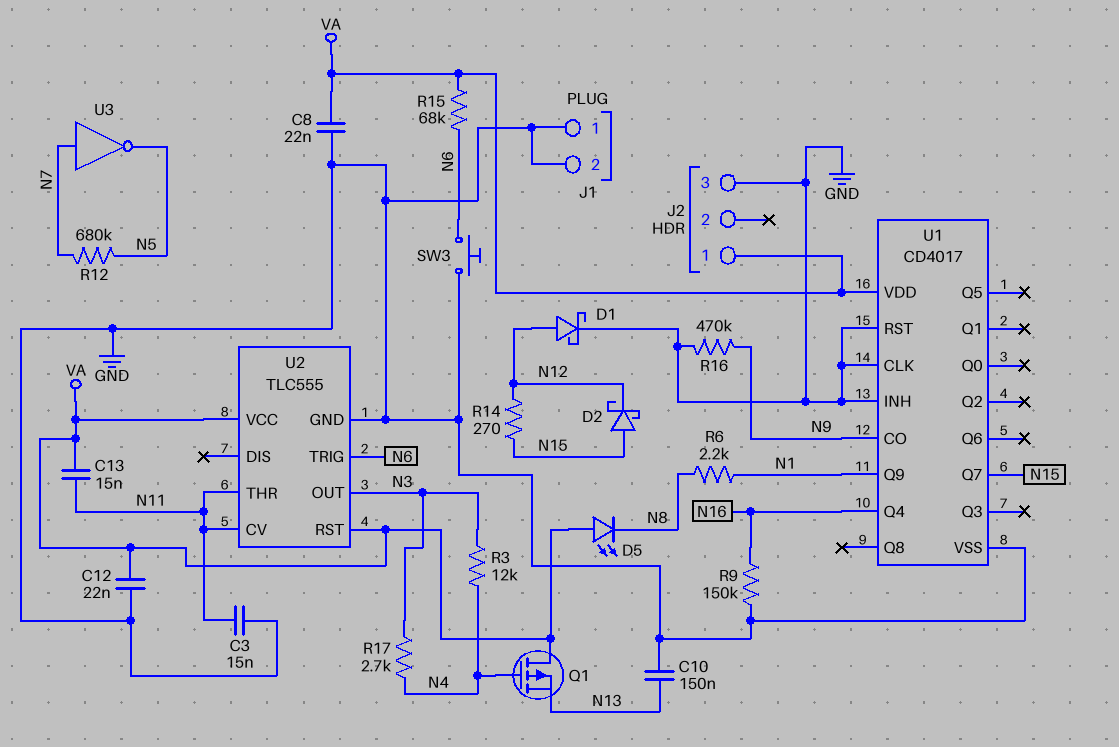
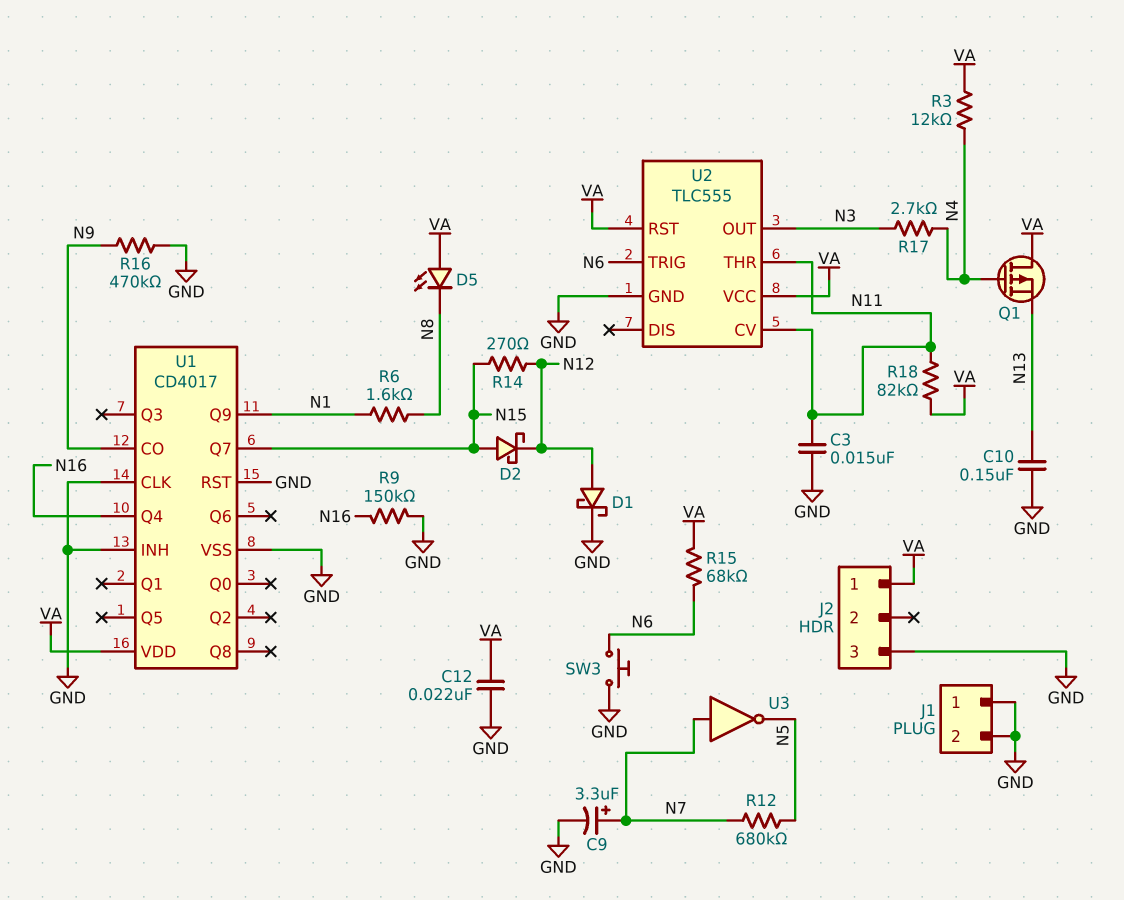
C8: 22nF (GND, VA) -> none
C9: none -> 3.3uF (plus N7, minus GND)
C13: 15nF (N11, VA) -> none
R3: 12k (N3, N4) -> 12k (N4, VA)
R6: 2.2k (N1, N8) -> 1.6k (N1, N8)
R18: none -> 82k (N11, VA)

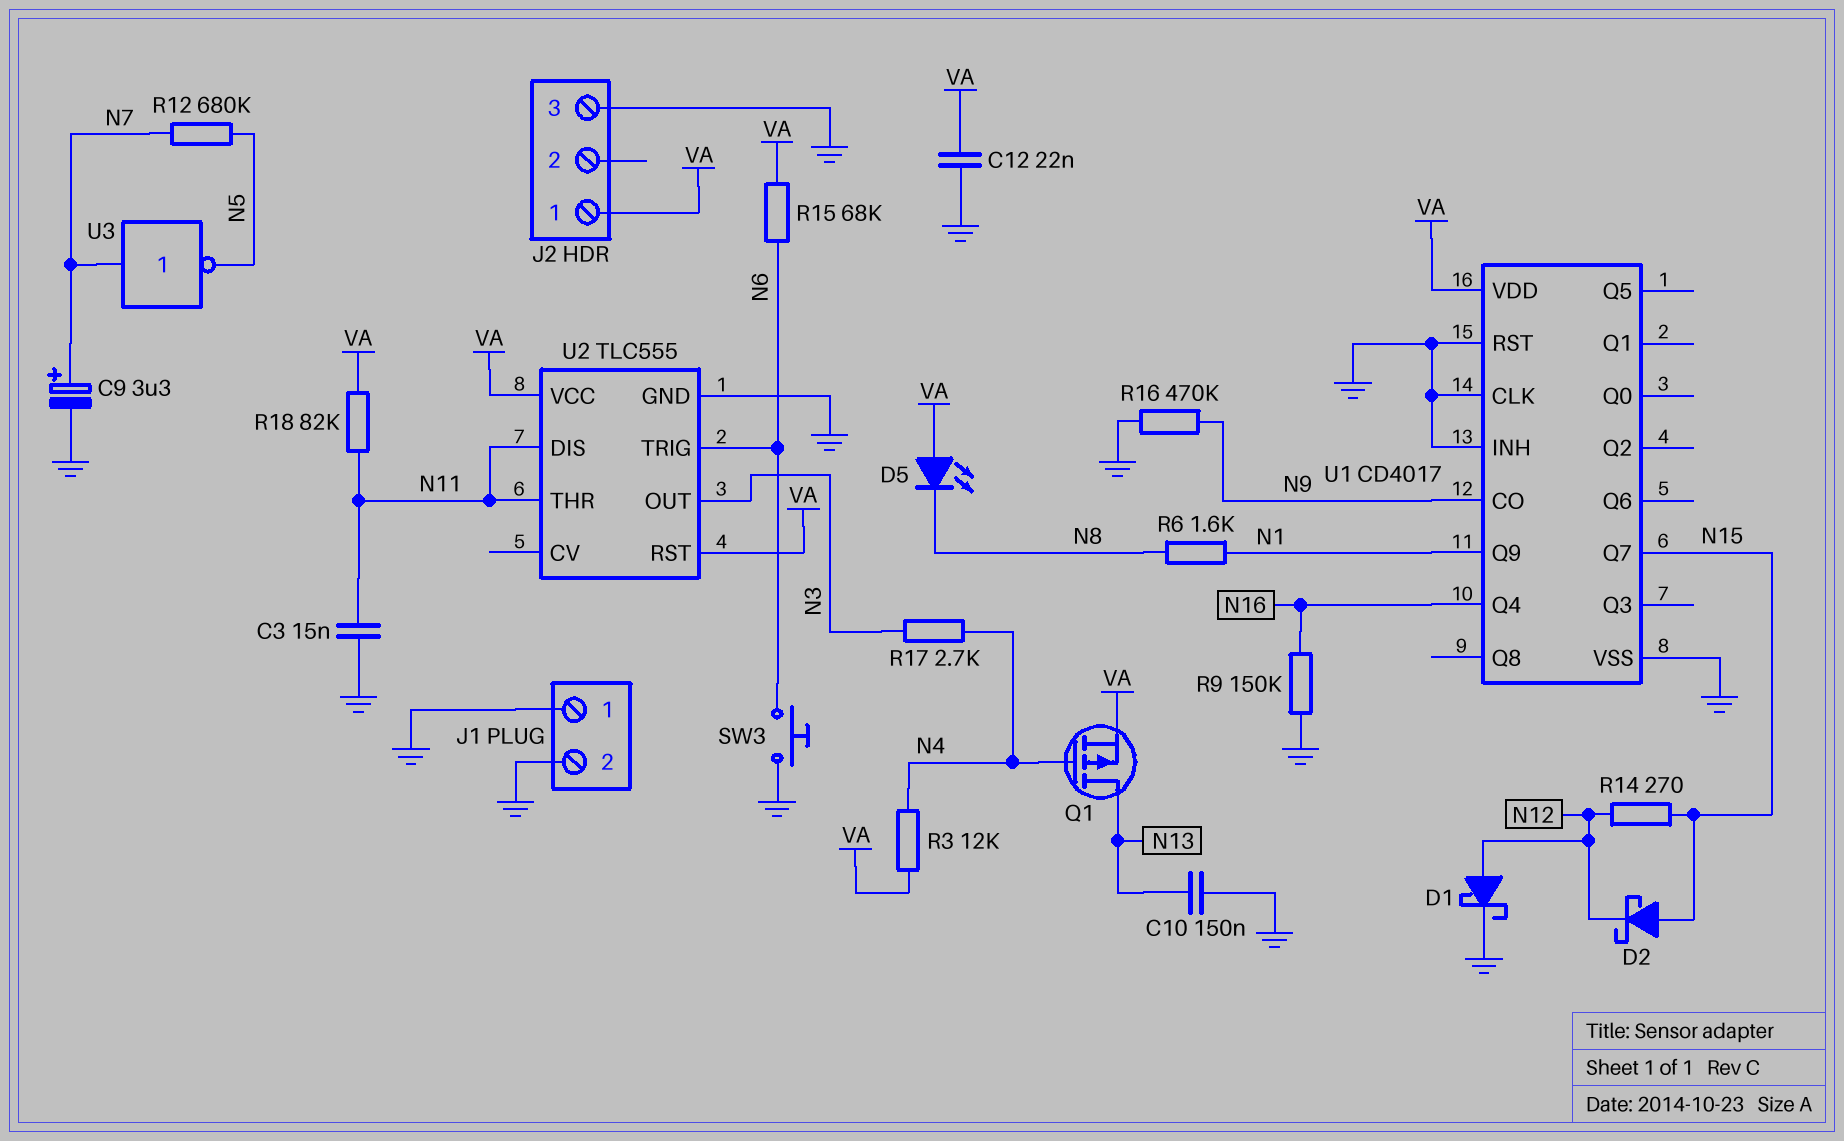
Q1: PMOS (G N4, D VA, S N13) -> PMOS (G N4, D N13, S VA)
U2 pin CV: N11 -> none
U2 pin DIS: none -> N11

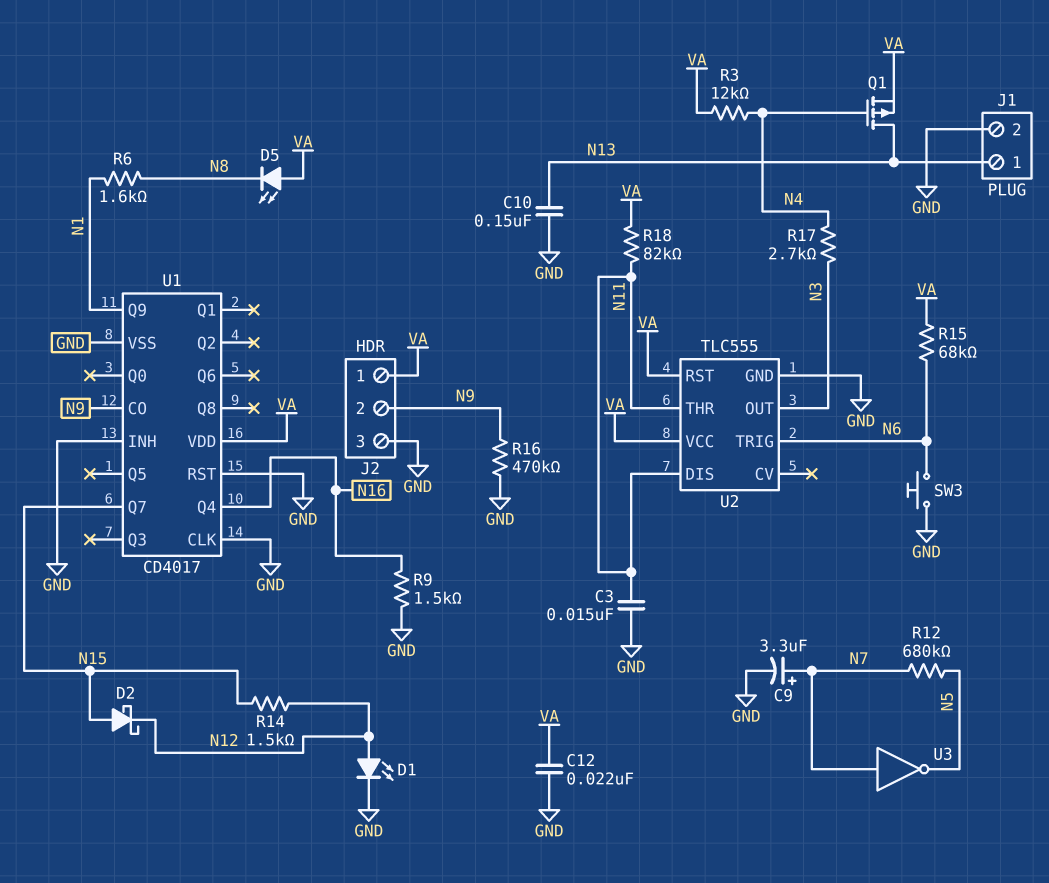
D1: schottky (A N12, K GND) -> LED (A N12, K GND)
J1 pin 1: GND -> N13
J2 pin 2: none -> N9
R9: 150k (GND, N16) -> 1.5k (GND, N16)
R14: 270 (N12, N15) -> 1.5k (N12, N15)

